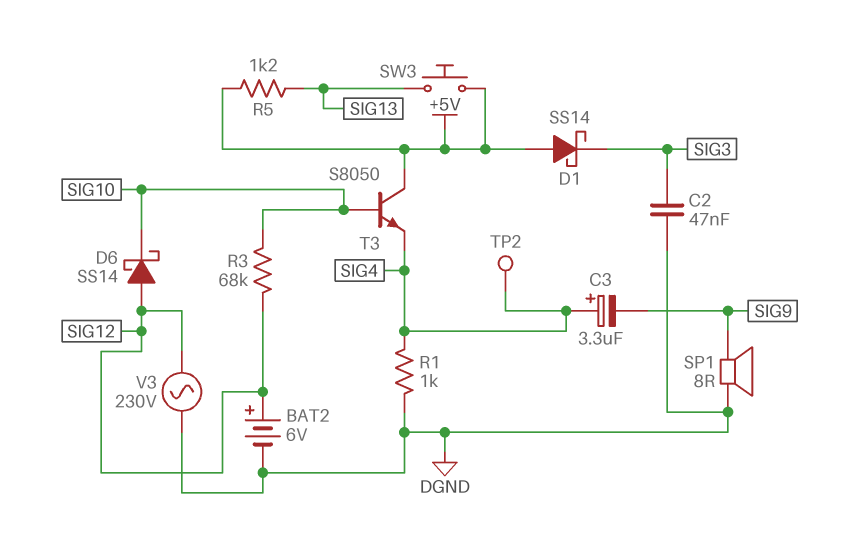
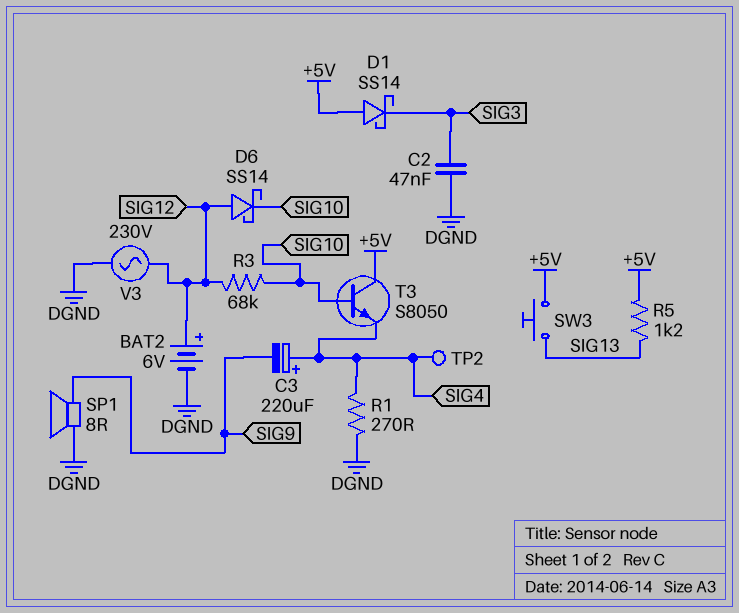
C3: 3.3uF (plus SIG4, minus SIG9) -> 220uF (plus SIG4, minus SIG9)
R1: 1k (DGND, SIG4) -> 270 (DGND, SIG4)

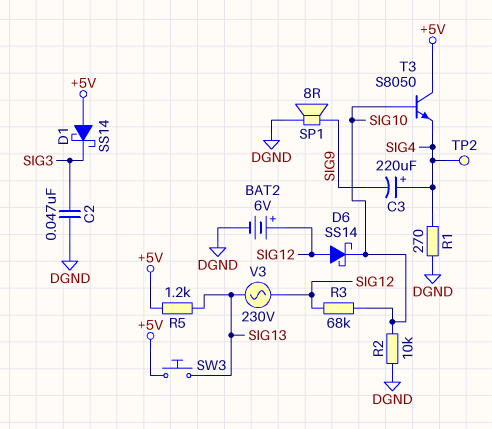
R2: none -> 10k (DGND, SIG10)
V3: AC 230V (DGND, SIG12) -> AC 230V (SIG12, SIG13)

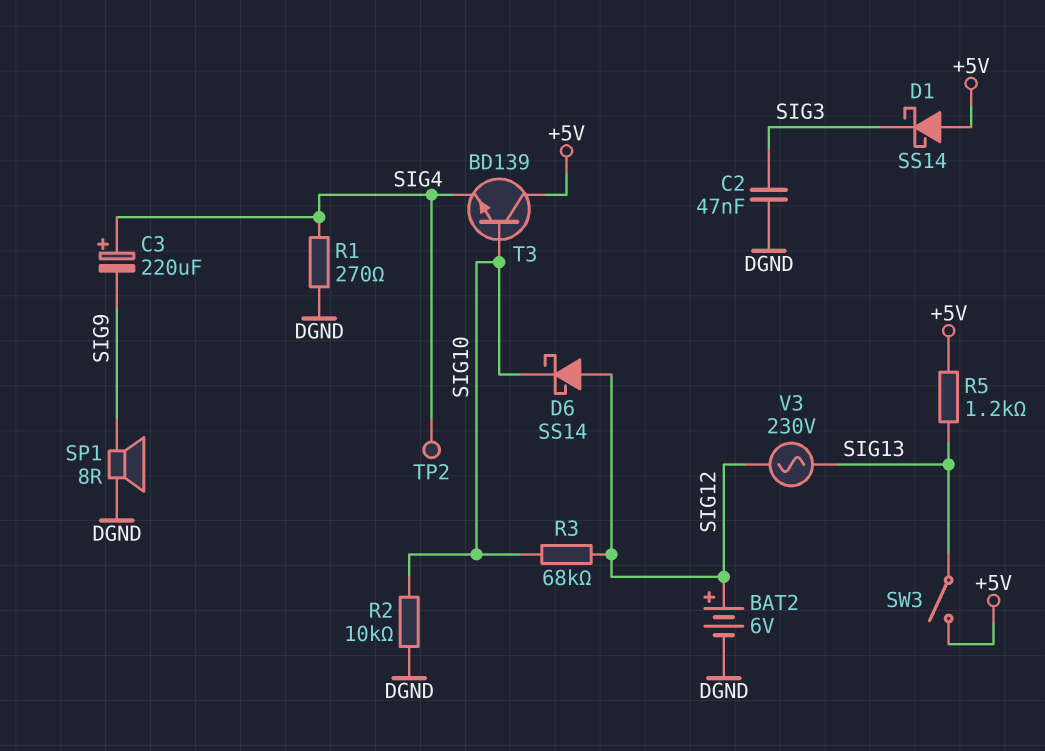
SW3: button (+5V, SIG13) -> switch (+5V, SIG13)
T3: NPN S8050 (B SIG10, C +5V, E SIG4) -> NPN BD139 (B SIG10, C +5V, E SIG4)

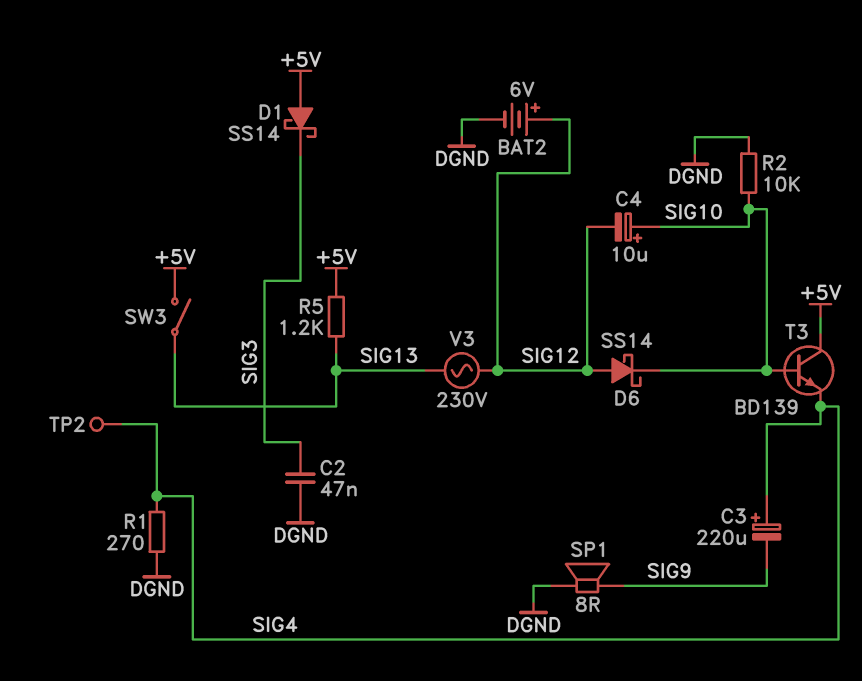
C4: none -> 10uF (plus SIG10, minus SIG12)
R3: 68k (SIG10, SIG12) -> none

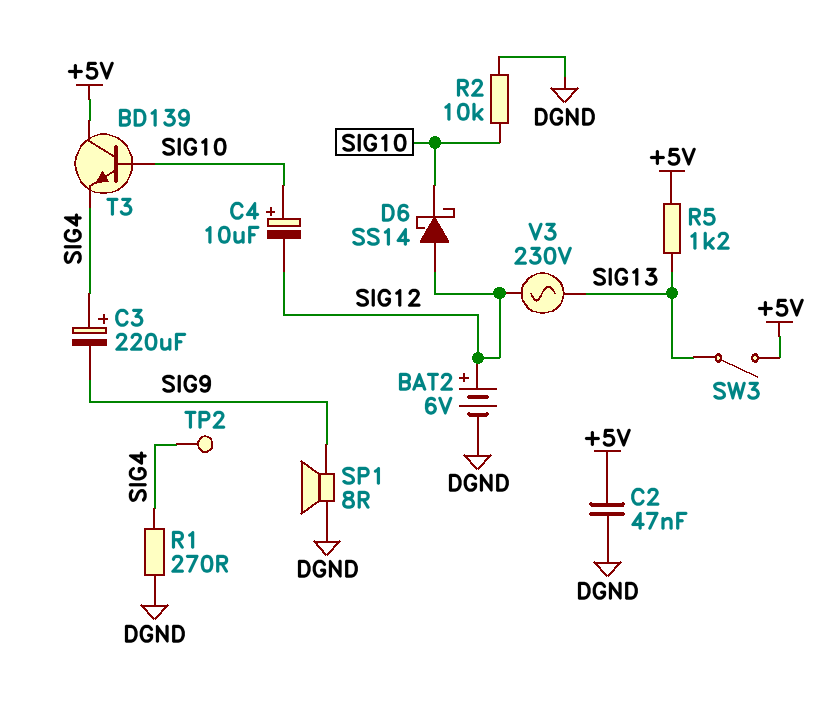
C2: 47nF (DGND, SIG3) -> 47nF (+5V, DGND)
D1: schottky SS14 (A +5V, K SIG3) -> none

